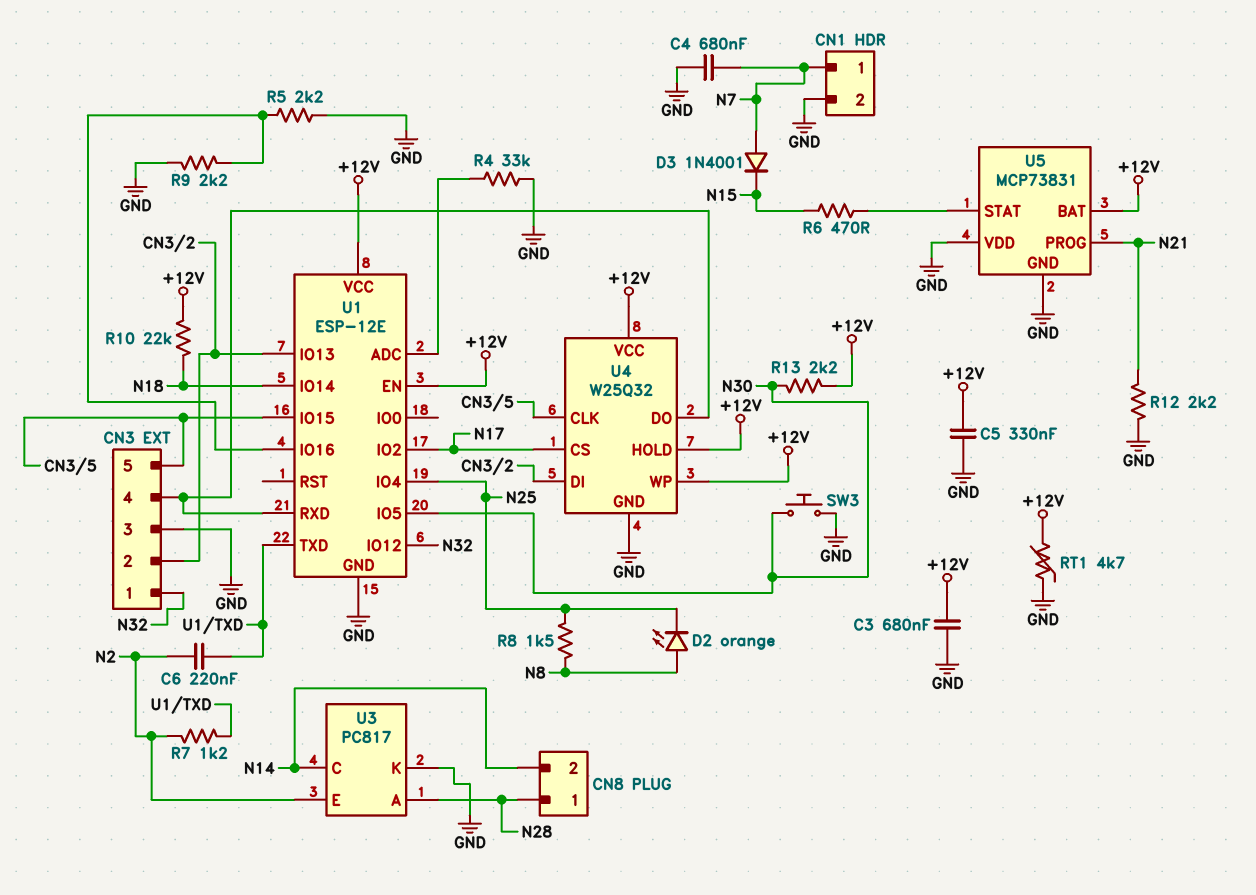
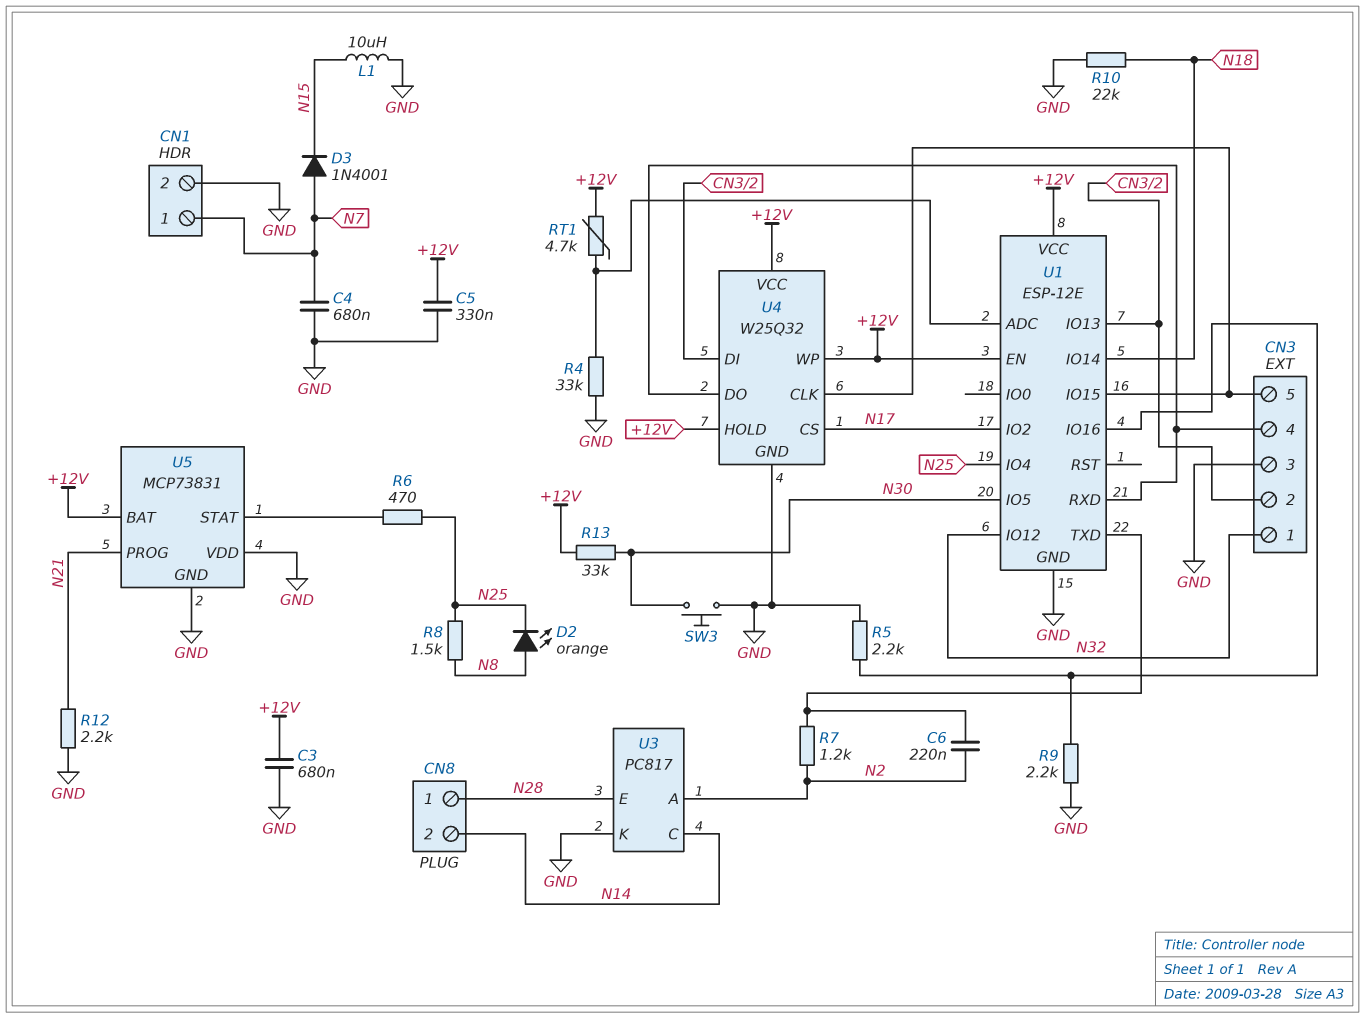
L1: none -> 10uH (GND, N15)
R6: 470 (N15, U5/STAT) -> 470 (N25, U5/STAT)
R10: 22k (+12V, N18) -> 22k (GND, N18)
R13: 2.2k (+12V, N30) -> 33k (+12V, N30)
RT1: 4.7k (+12V, GND) -> 4.7k (+12V, U1/ADC)
U3 pin A: N28 -> N2
U3 pin E: N2 -> N28

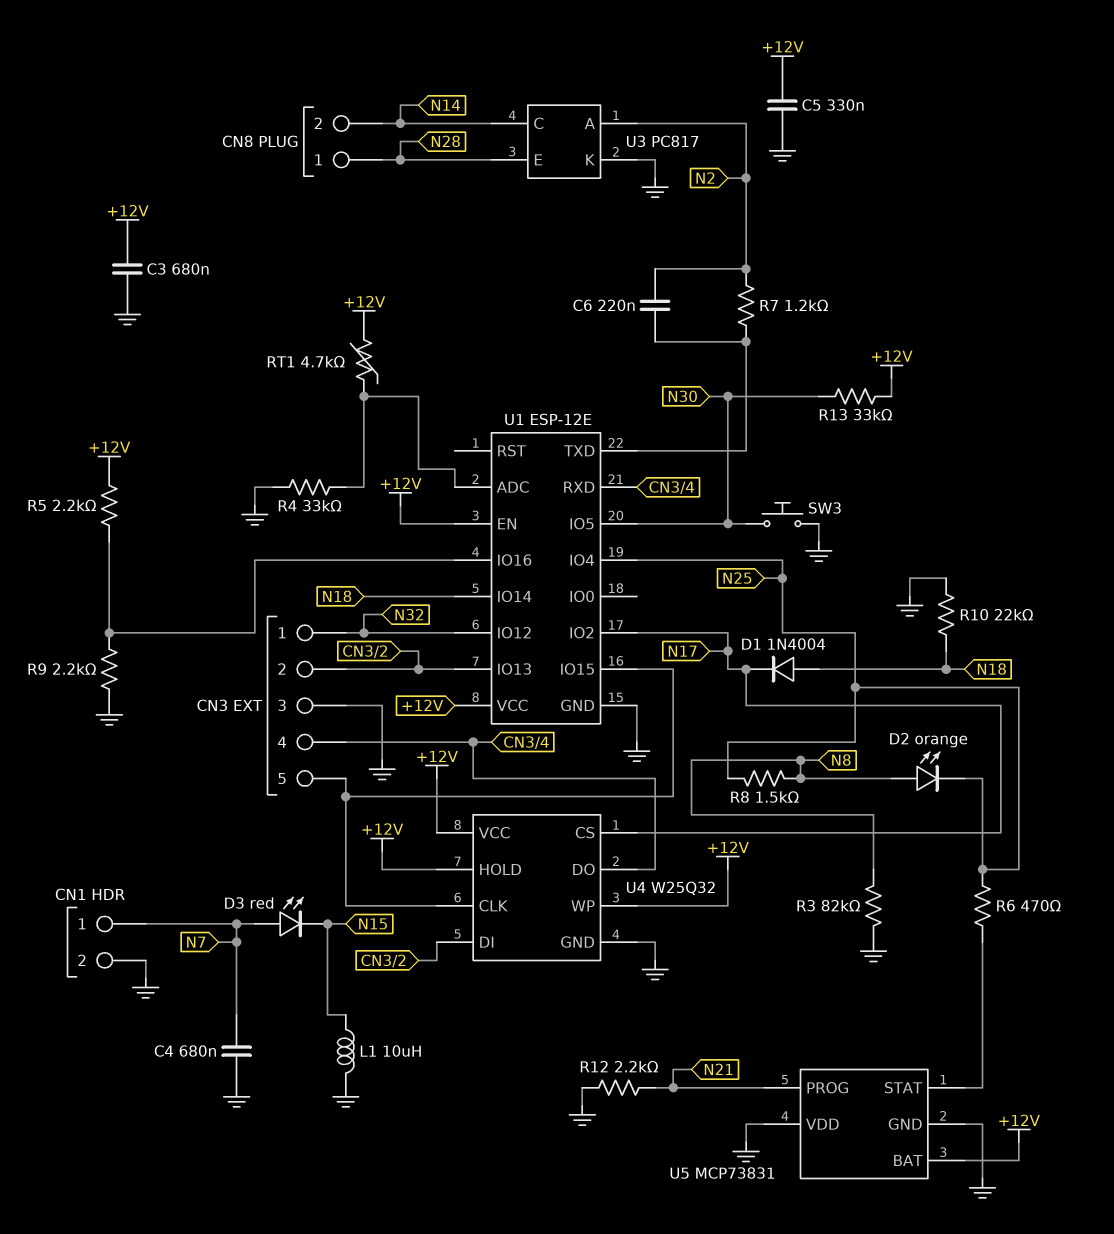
D1: none -> diode 1N4004 (A N18, K N17)
D3: diode 1N4001 (A N7, K N15) -> LED red (A N7, K N15)
R3: none -> 82k (GND, N8)
R5: 2.2k (GND, U1/IO16) -> 2.2k (+12V, U1/IO16)

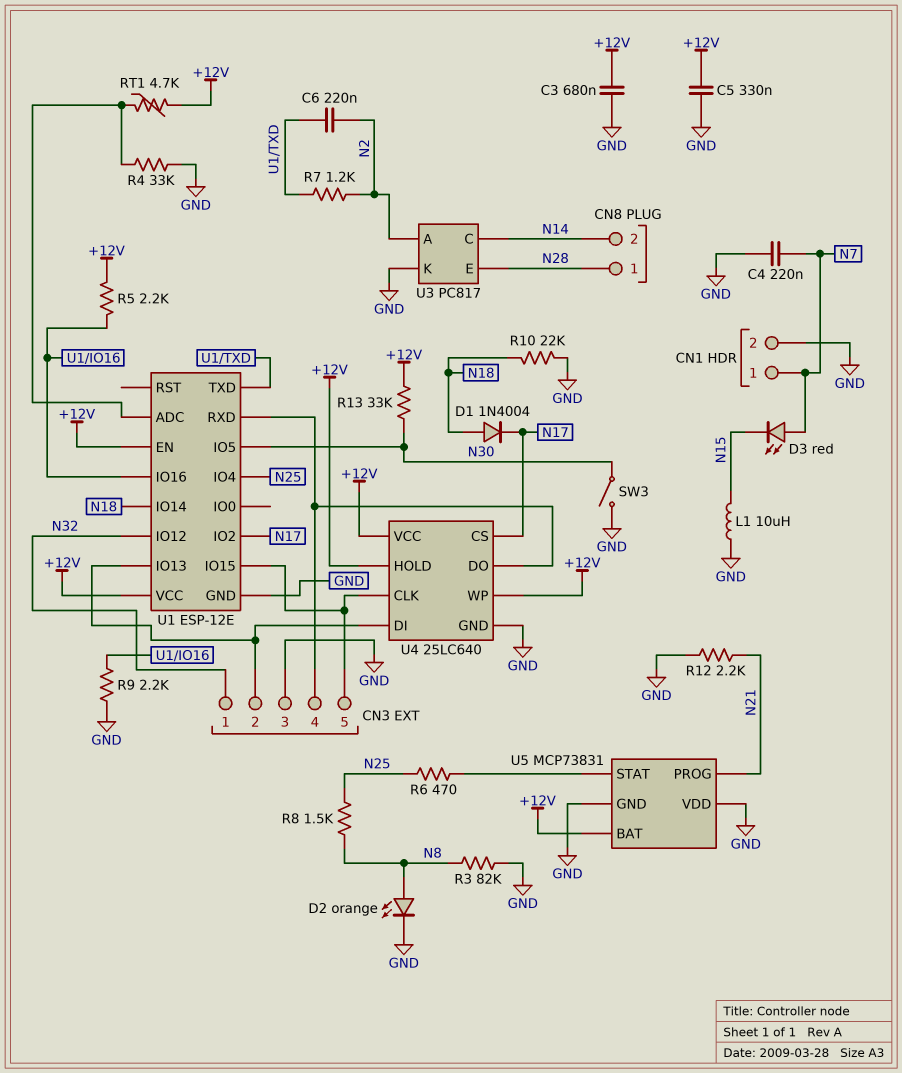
C4: 680nF (GND, N7) -> 220nF (GND, N7)
D2: LED orange (A N8, K N25) -> LED orange (A N8, K GND)
SW3: button (GND, N30) -> switch (GND, N30)
U4: W25Q32 -> 25LC640

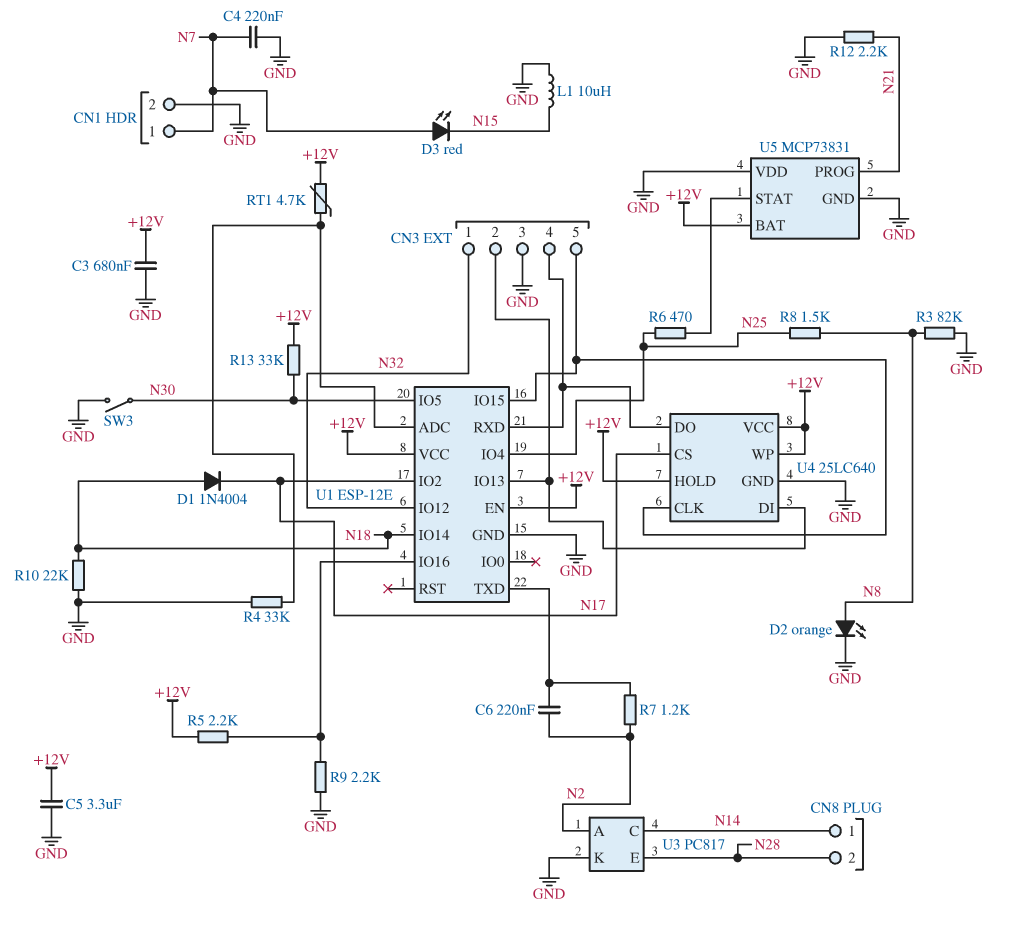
C5: 330nF (+12V, GND) -> 3.3uF (+12V, GND)
CN8 pin 1: N28 -> N14
CN8 pin 2: N14 -> N28

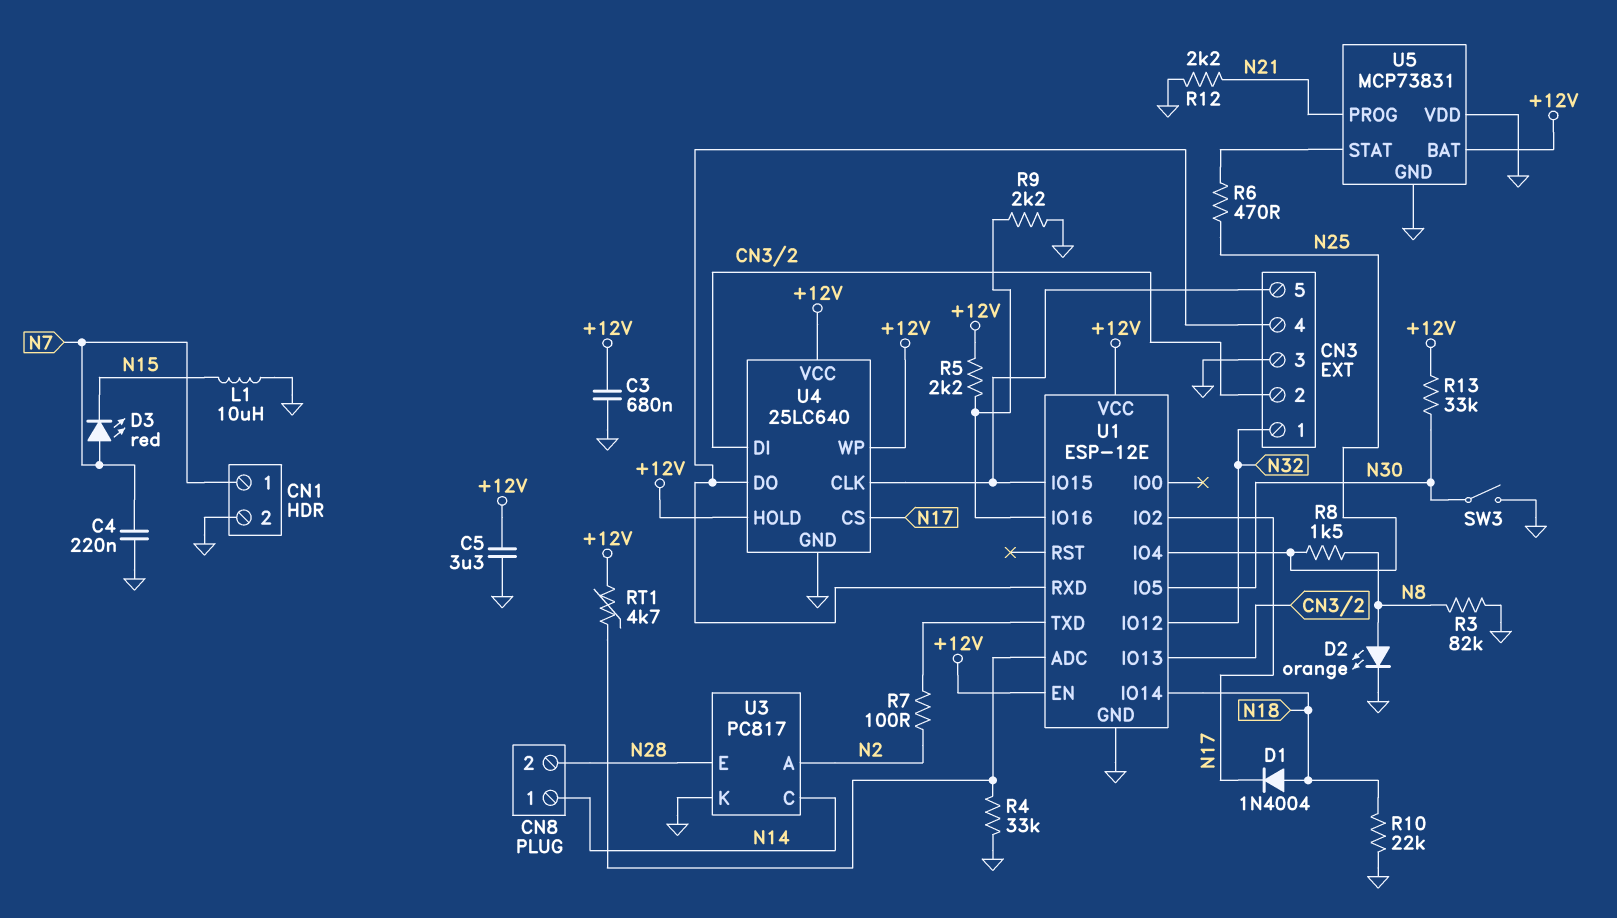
C6: 220nF (N2, U1/TXD) -> none
R7: 1.2k (N2, U1/TXD) -> 100 (N2, U1/TXD)

